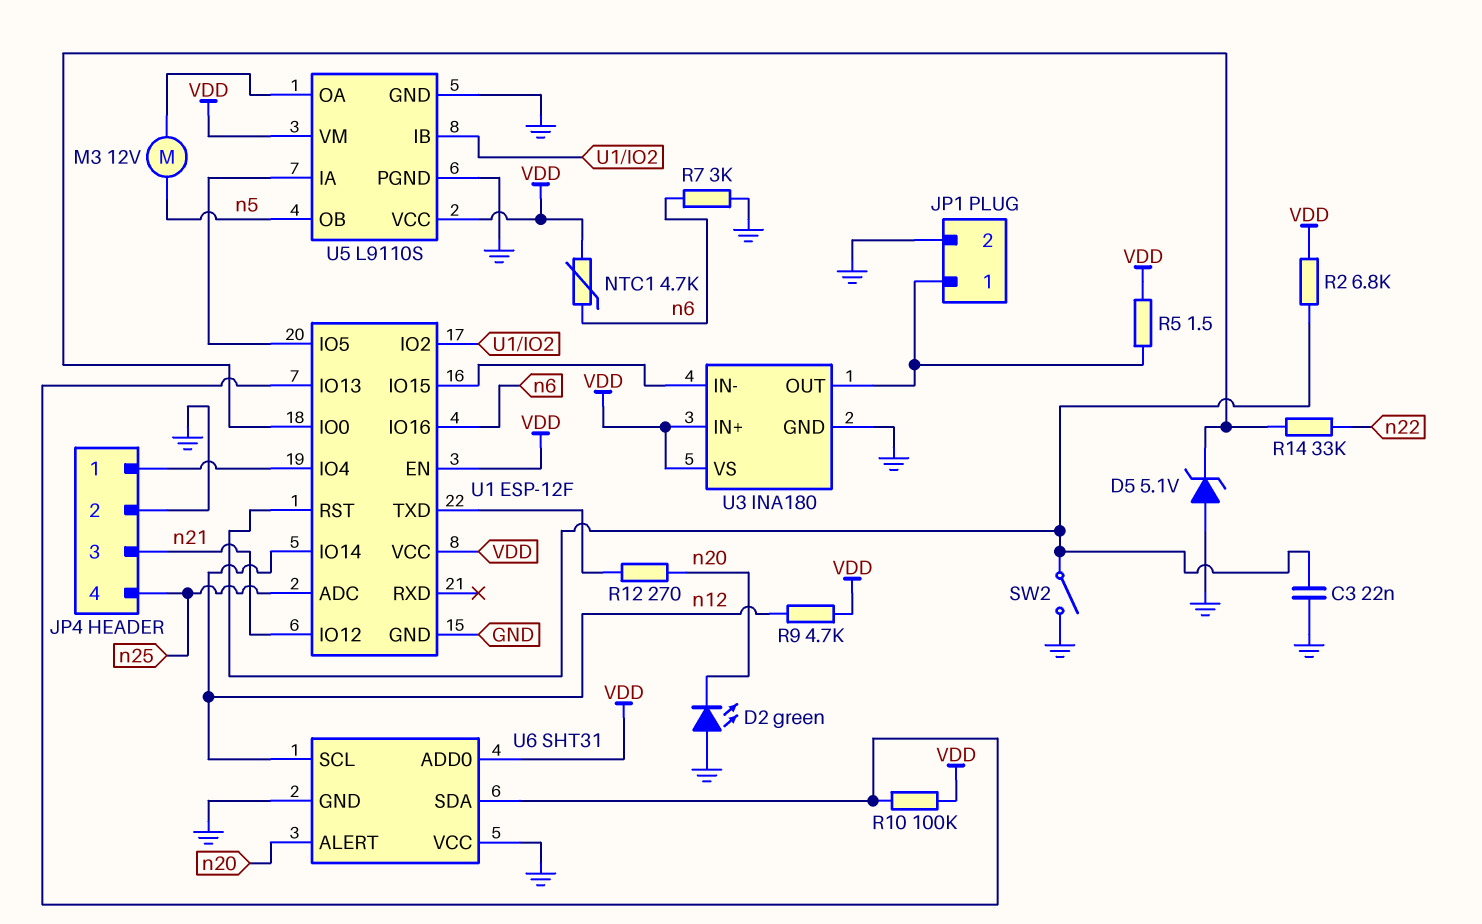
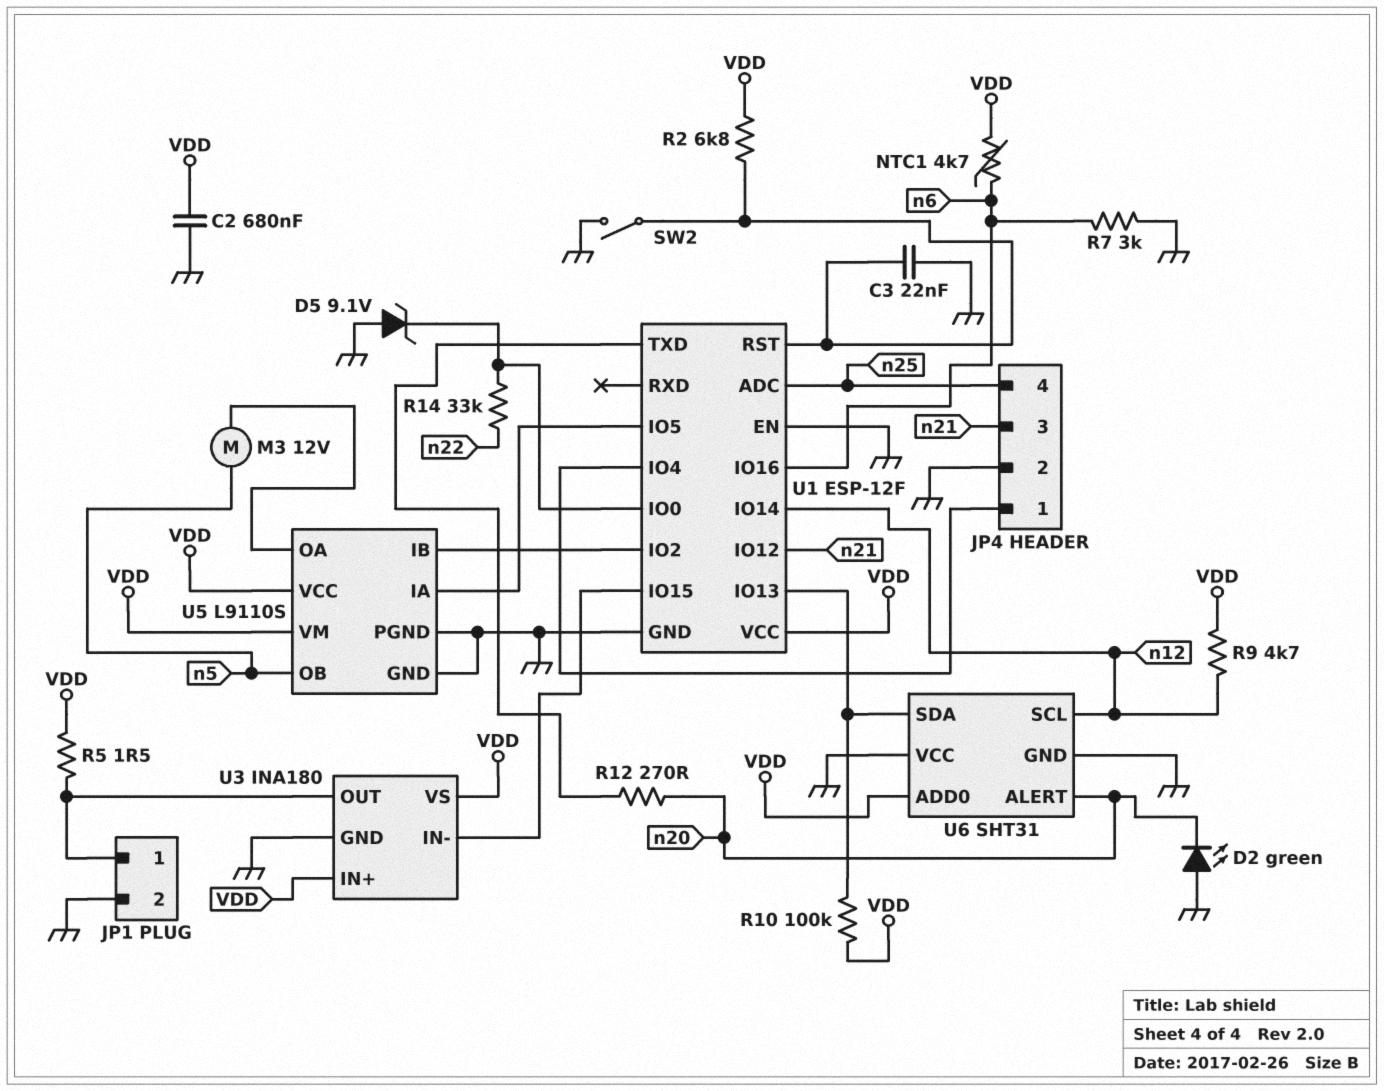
C2: none -> 680nF (GND, VDD)
D5: zener 5.1V (A GND, K U1/IO0) -> zener 9.1V (A GND, K U1/IO0)
U1 pin EN: VDD -> GND

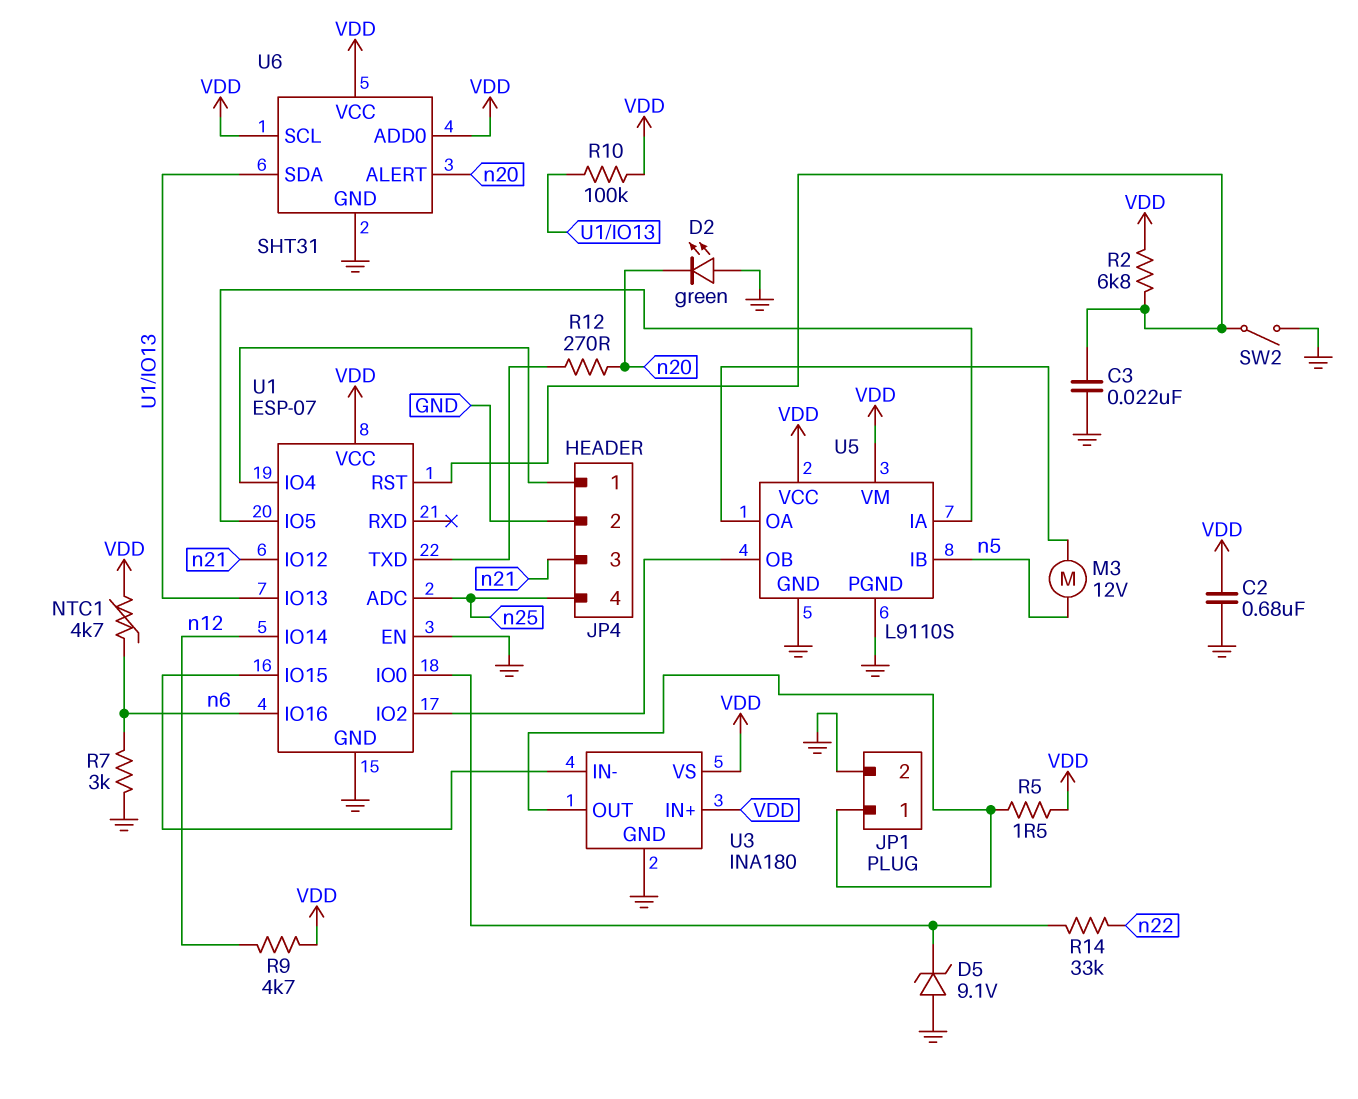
U1: ESP-12F -> ESP-07
U5 pin IB: U1/IO2 -> n5
U5 pin OB: n5 -> U1/IO2
U6 pin SCL: n12 -> VDD
U6 pin VCC: GND -> VDD

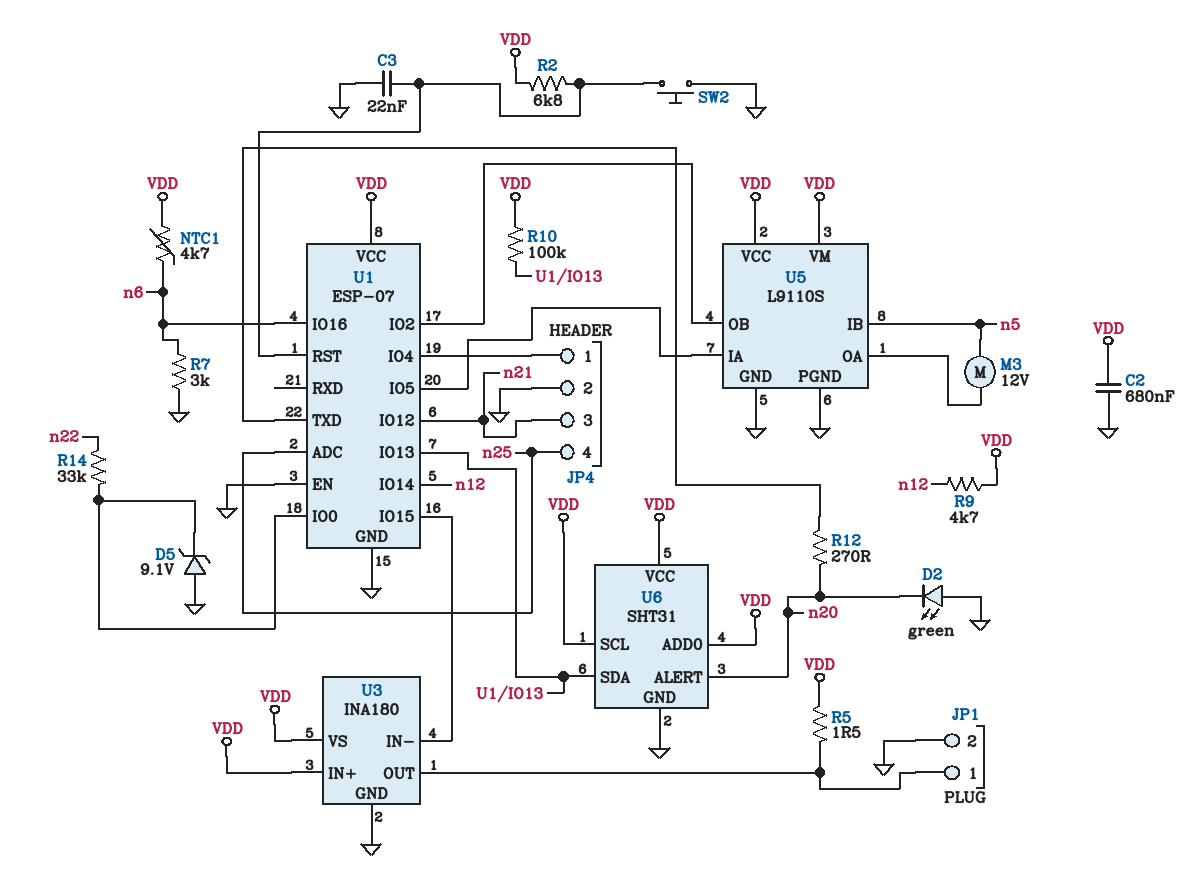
SW2: switch (GND, U1/RST) -> button (GND, U1/RST)

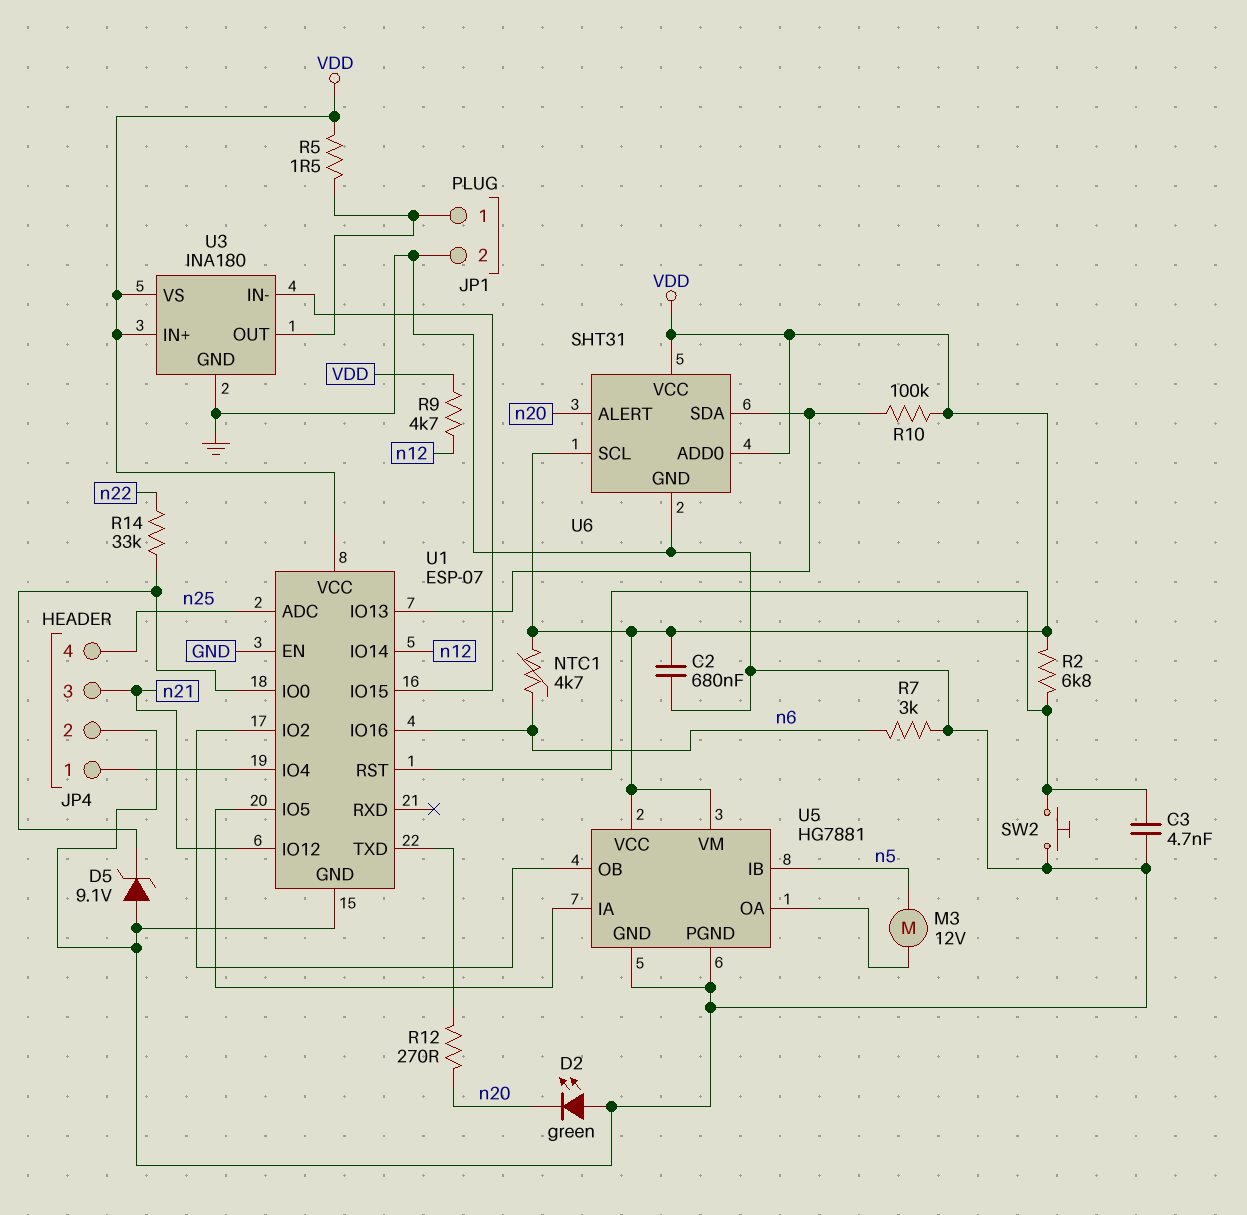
C3: 22nF (GND, U1/RST) -> 4.7nF (GND, U1/RST)
U5: L9110S -> HG7881

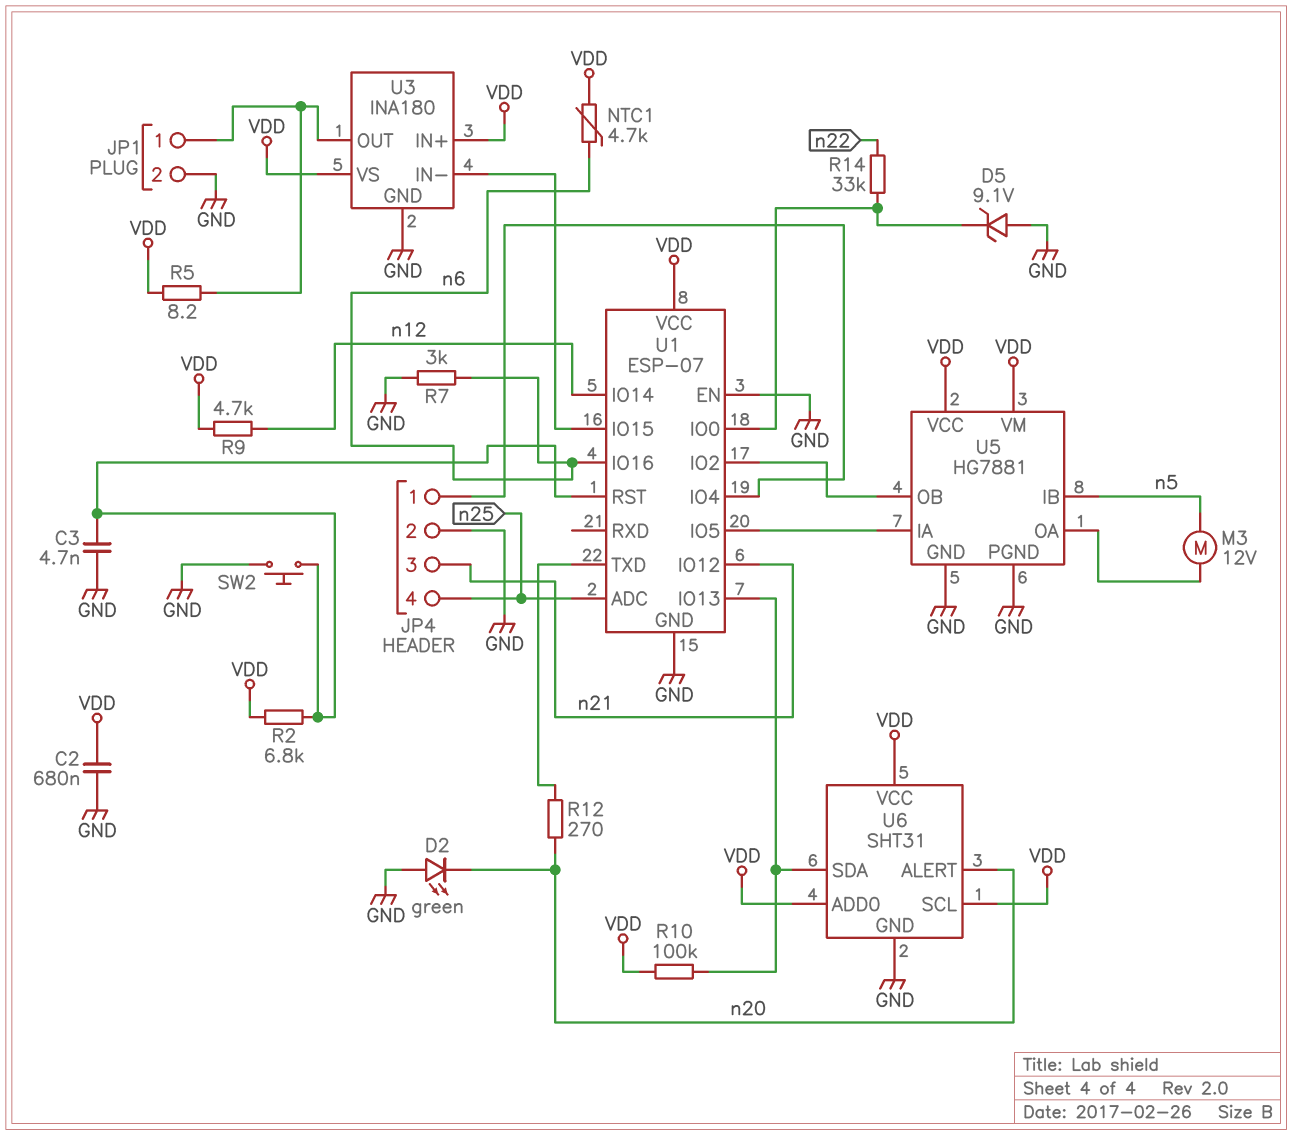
R5: 1.5 (JP1/1, VDD) -> 8.2 (JP1/1, VDD)

